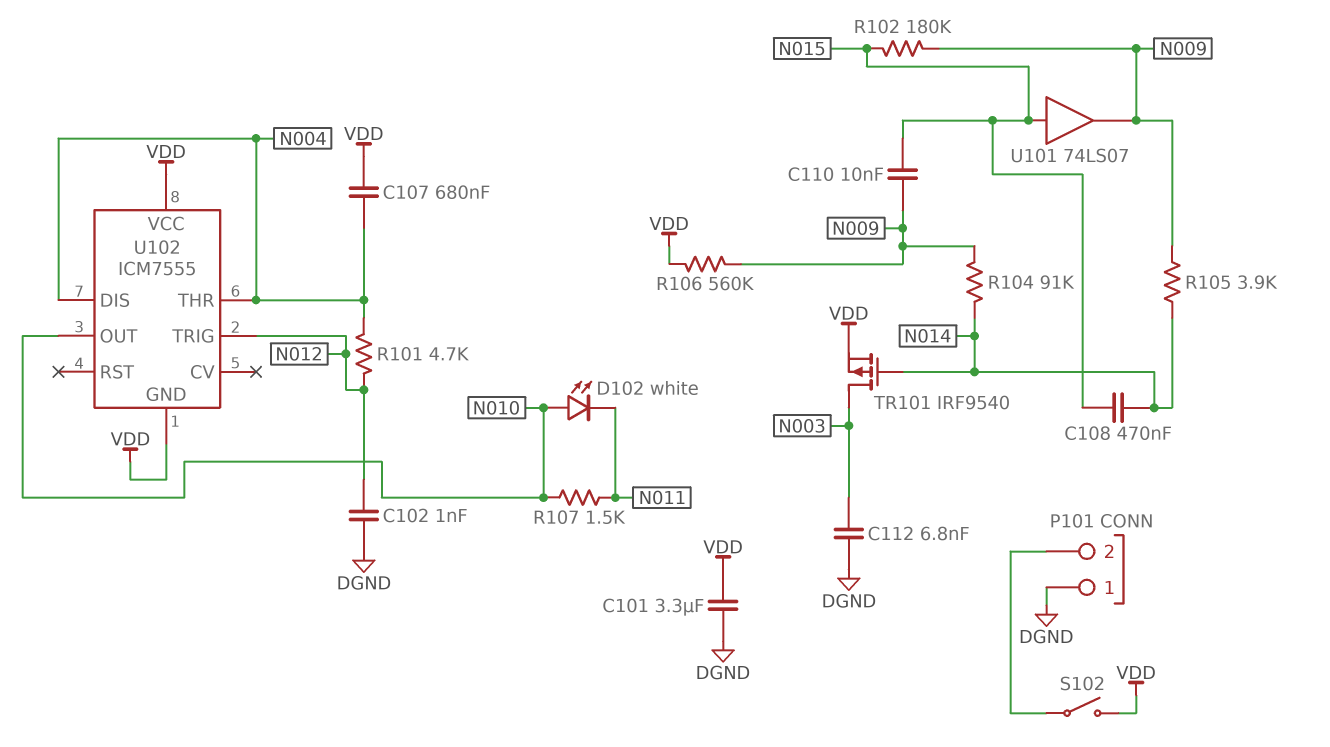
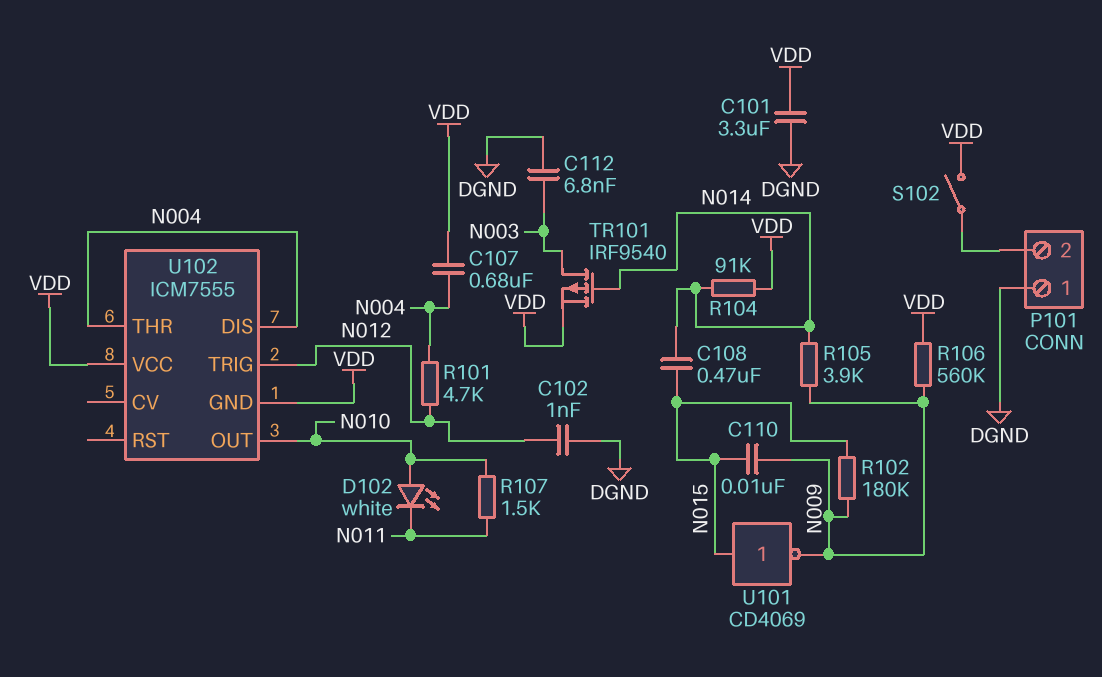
R104: 91k (N009, N014) -> 91k (N014, VDD)
U101: buffer 74LS07 (in N015, out N009) -> NOT CD4069 (in N015, out N009)

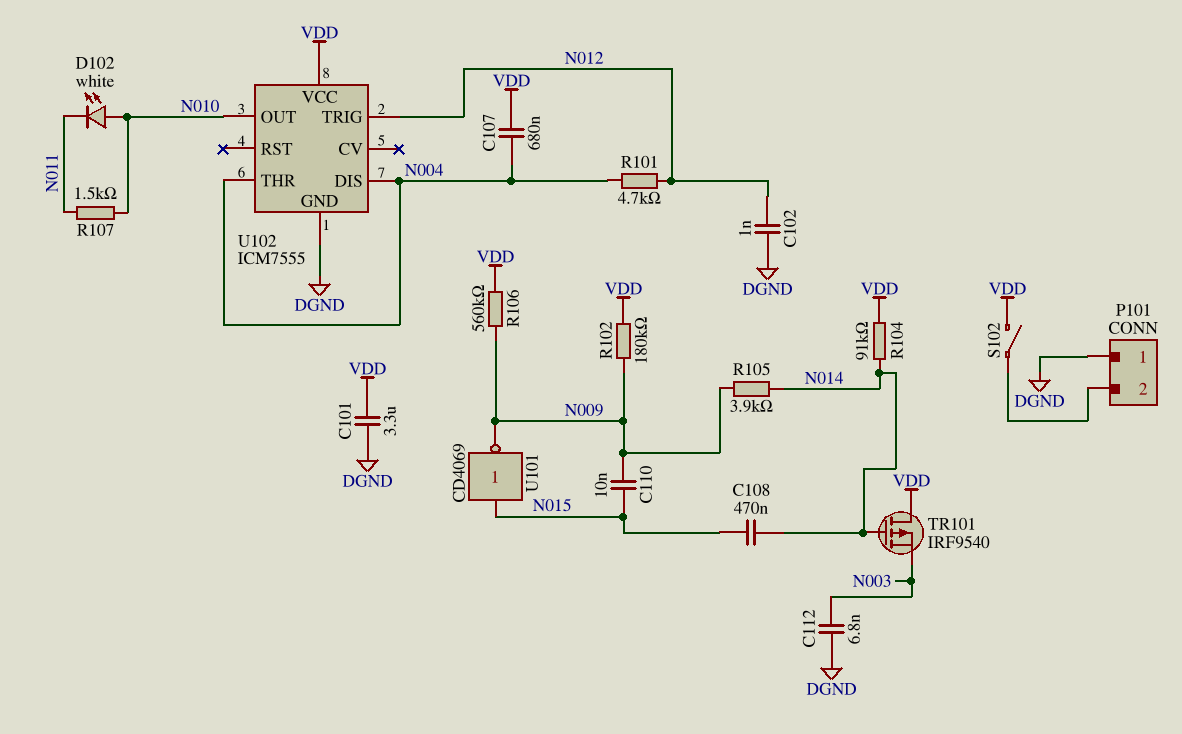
R102: 180k (N009, N015) -> 180k (N009, VDD)
TR101: PMOS IRF9540 (G N014, D N003, S VDD) -> PMOS IRF9540 (G N014, D VDD, S N003)
U102 pin GND: VDD -> DGND

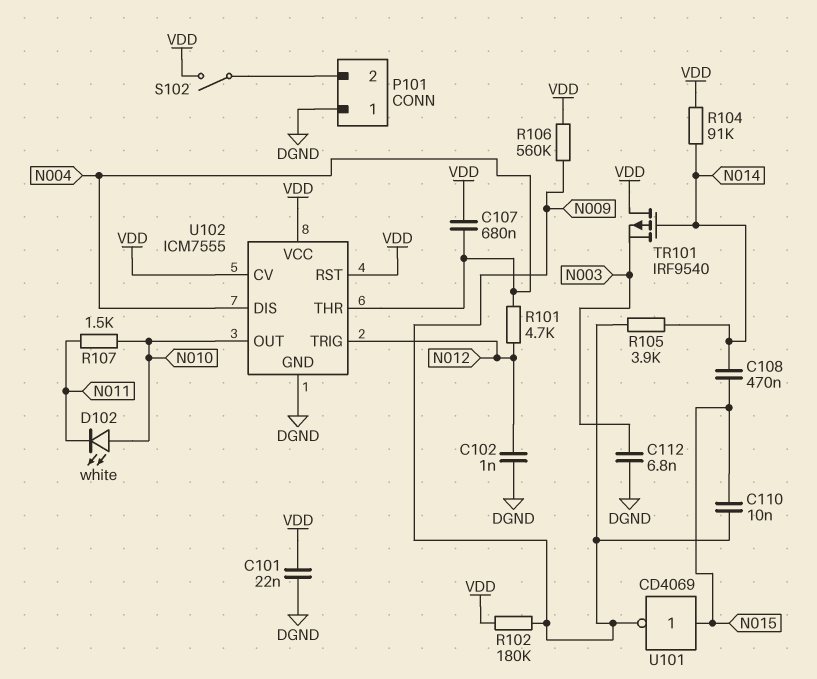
C101: 3.3uF (DGND, VDD) -> 22nF (DGND, VDD)
U102 pin CV: none -> VDD
U102 pin RST: none -> VDD

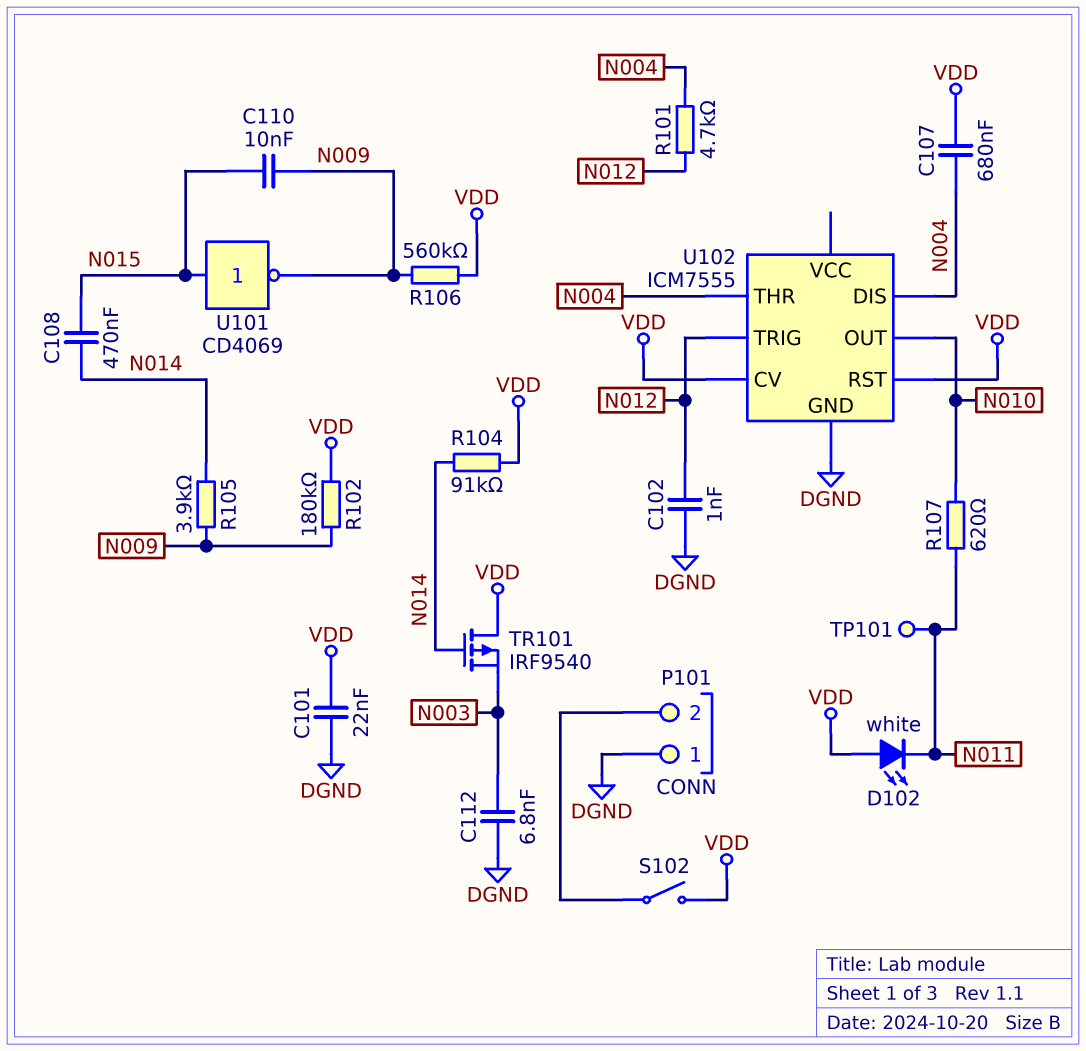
D102: LED white (A N010, K N011) -> LED white (A VDD, K N011)
R107: 1.5k (N010, N011) -> 620 (N010, N011)
TP101: none -> test point (N011)
U102 pin VCC: VDD -> none

